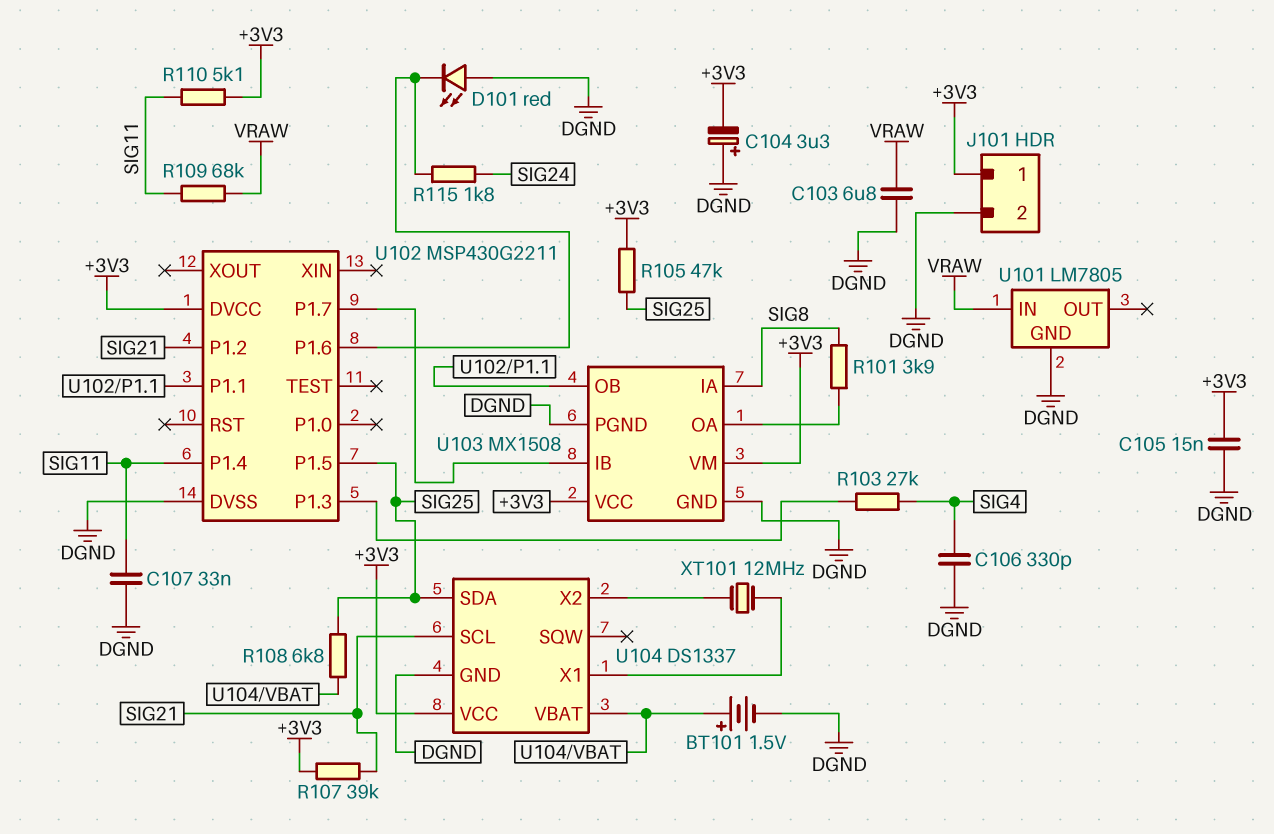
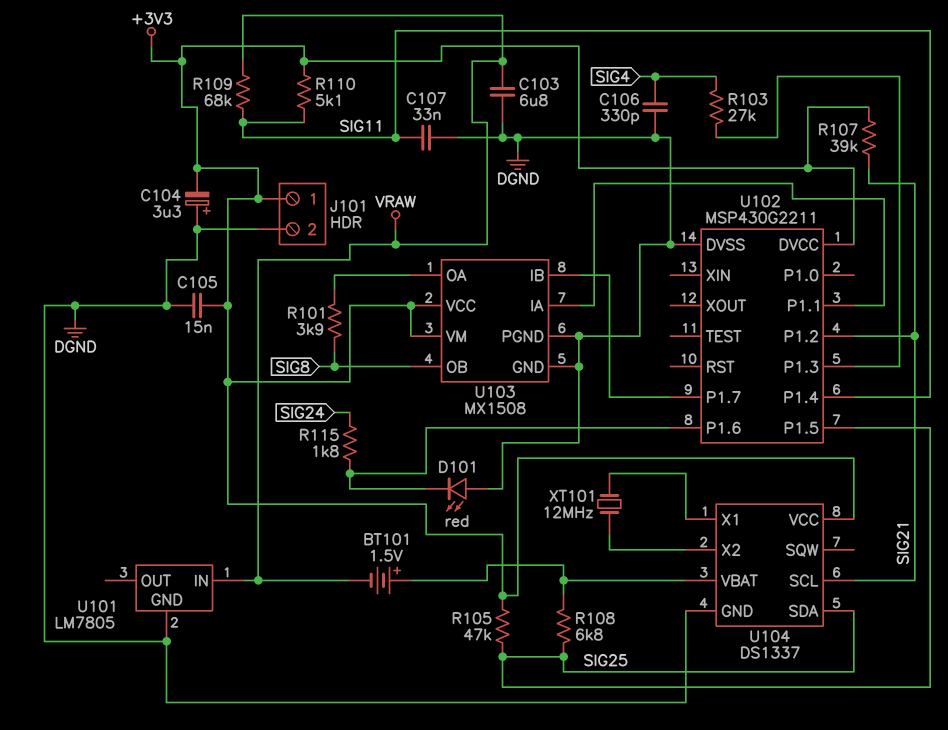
BT101: 1.5V (plus U104/VBAT, minus DGND) -> 1.5V (plus U104/VBAT, minus VRAW)
U103 pin IA: SIG8 -> U102/P1.1
U103 pin OB: U102/P1.1 -> SIG8

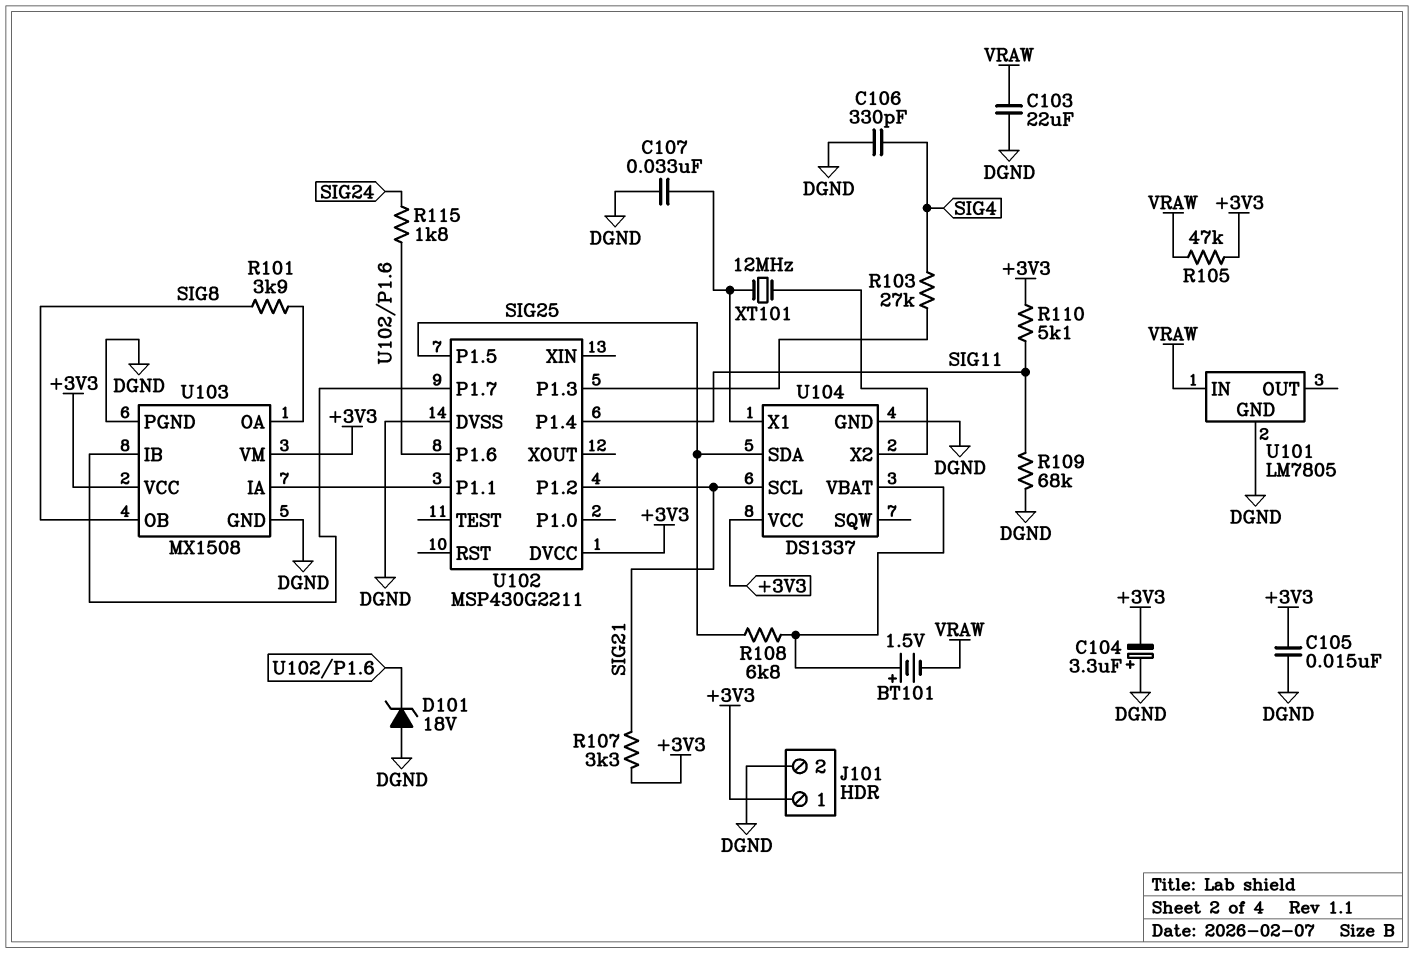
C103: 6.8uF (DGND, VRAW) -> 22uF (DGND, VRAW)
C107: 33nF (DGND, SIG11) -> 33nF (DGND, U104/X1)
D101: LED red (A DGND, K U102/P1.6) -> zener 18V (A DGND, K U102/P1.6)
R105: 47k (+3V3, SIG25) -> 47k (+3V3, VRAW)
R107: 39k (+3V3, SIG21) -> 3.3k (+3V3, SIG21)
R109: 68k (SIG11, VRAW) -> 68k (DGND, SIG11)

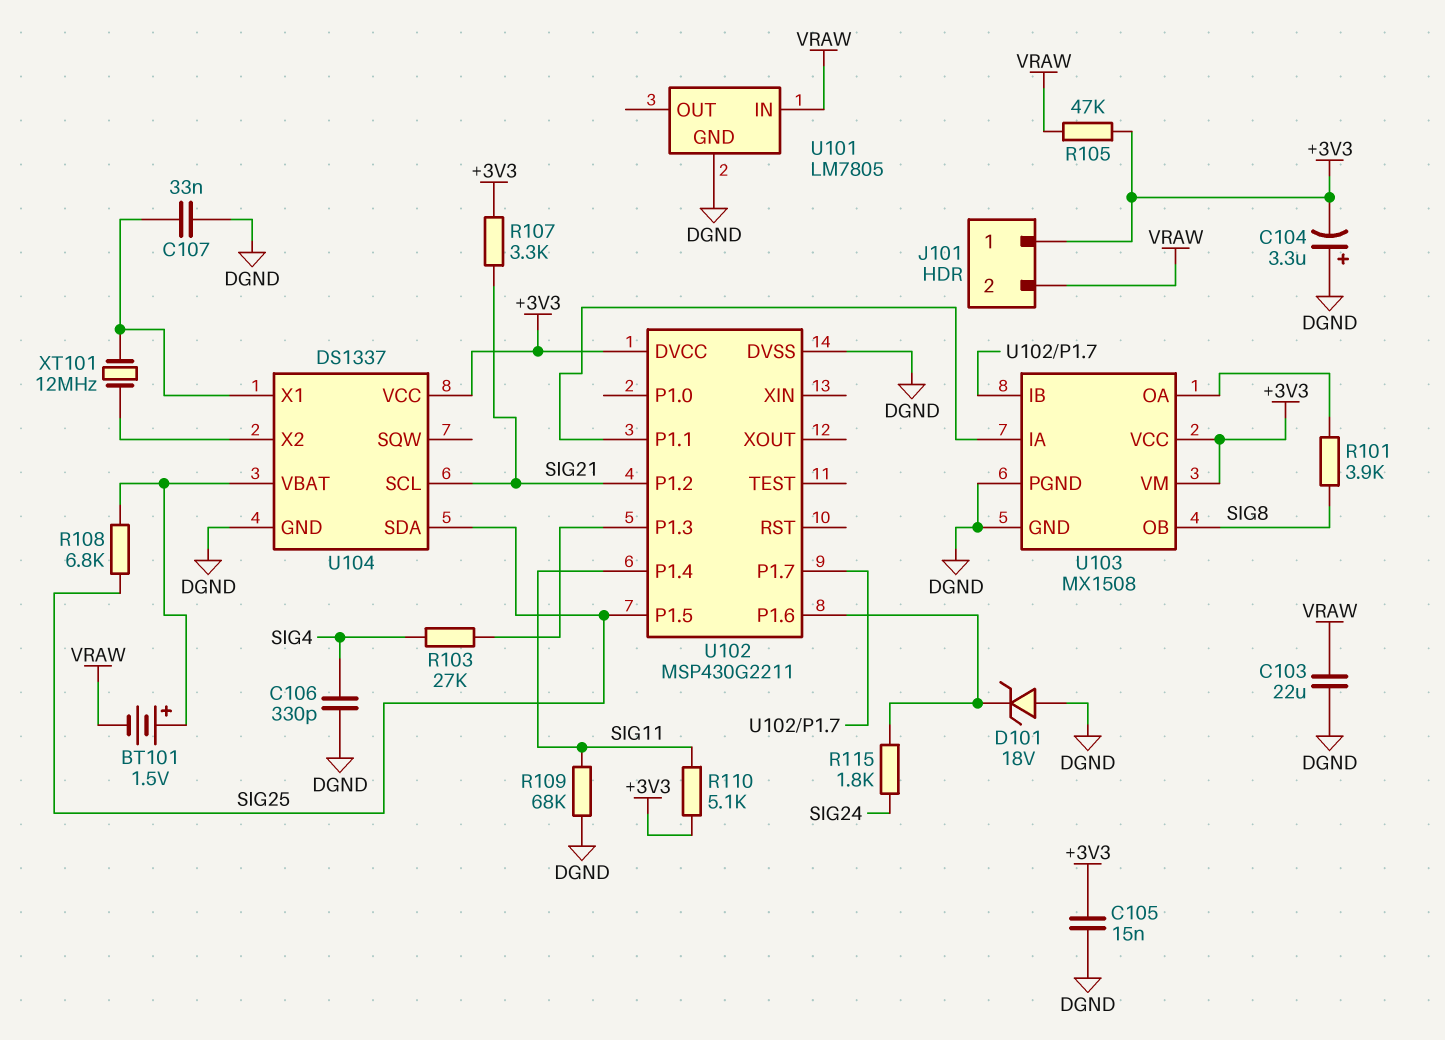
J101 pin 2: DGND -> VRAW

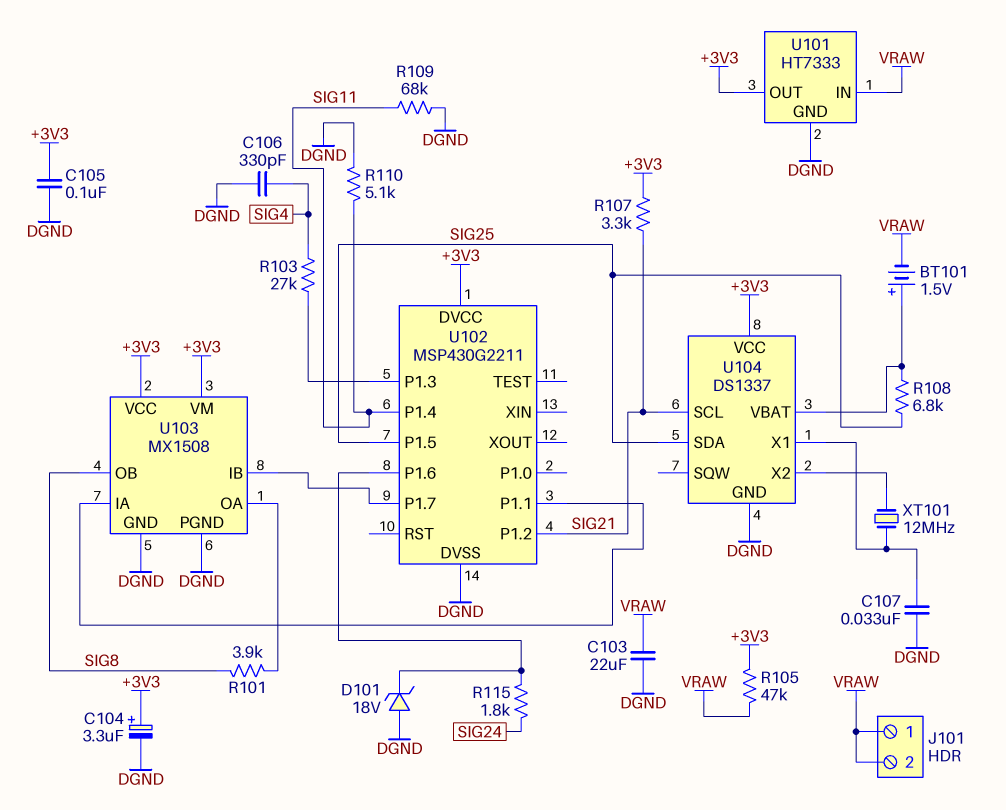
C104: 3.3uF (plus DGND, minus +3V3) -> 3.3uF (plus +3V3, minus DGND)
C105: 15nF (+3V3, DGND) -> 100nF (+3V3, DGND)
J101 pin 1: +3V3 -> VRAW
R110: 5.1k (+3V3, SIG11) -> 5.1k (DGND, SIG11)
U101: LM7805 -> HT7333
U101 pin OUT: none -> +3V3

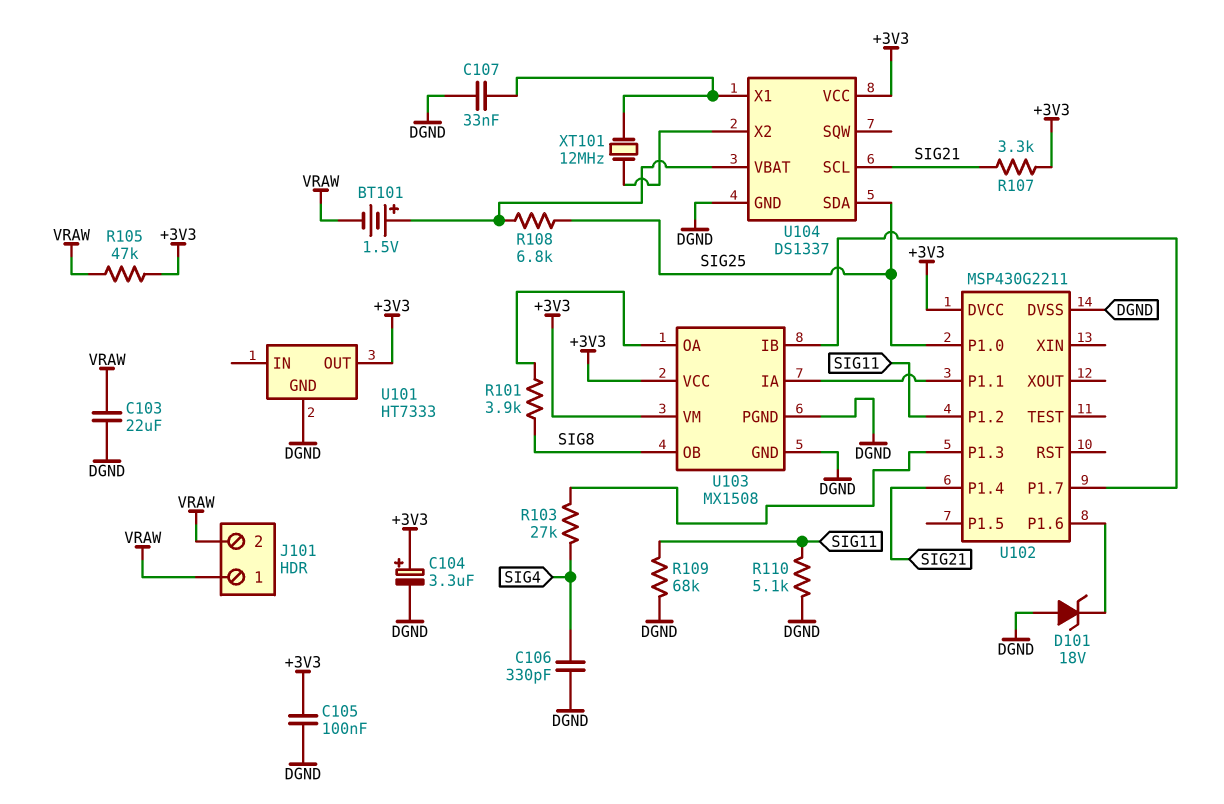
R115: 1.8k (SIG24, U102/P1.6) -> none
U101 pin IN: VRAW -> none
U102 pin P1.0: none -> SIG25
U102 pin P1.2: SIG21 -> SIG11
U102 pin P1.4: SIG11 -> SIG21
U102 pin P1.5: SIG25 -> none

